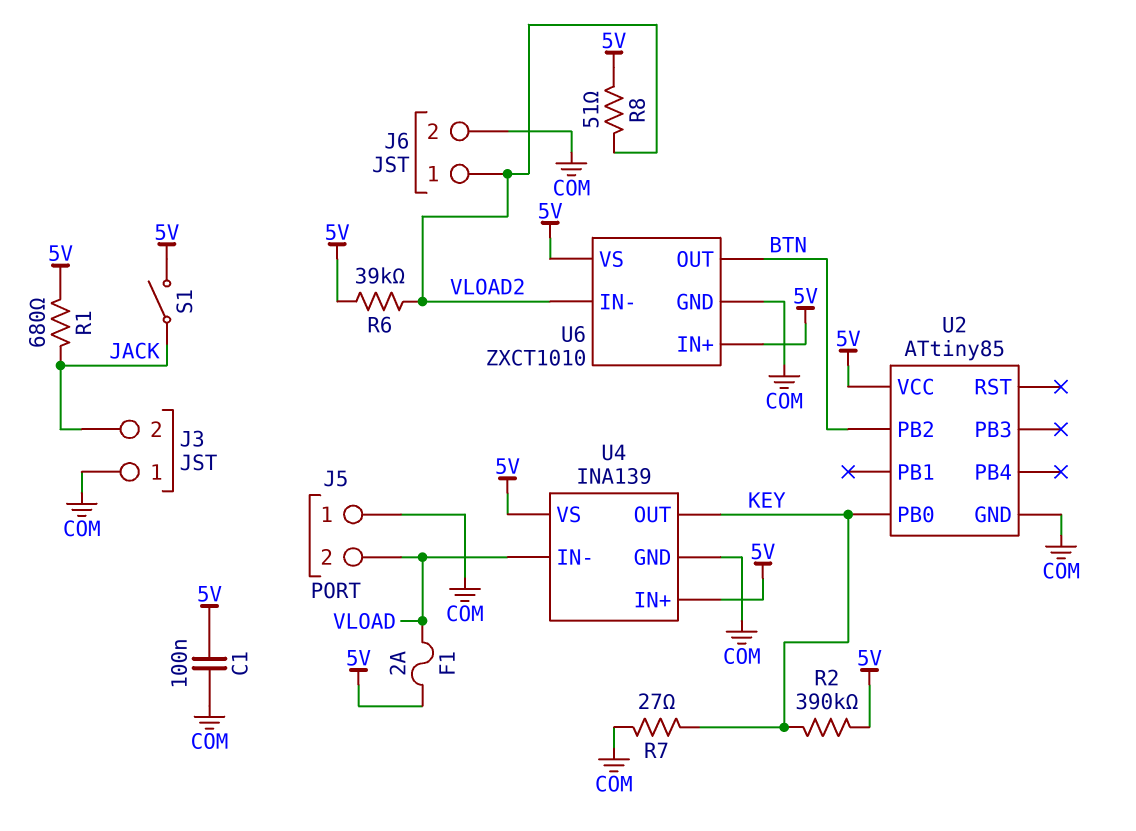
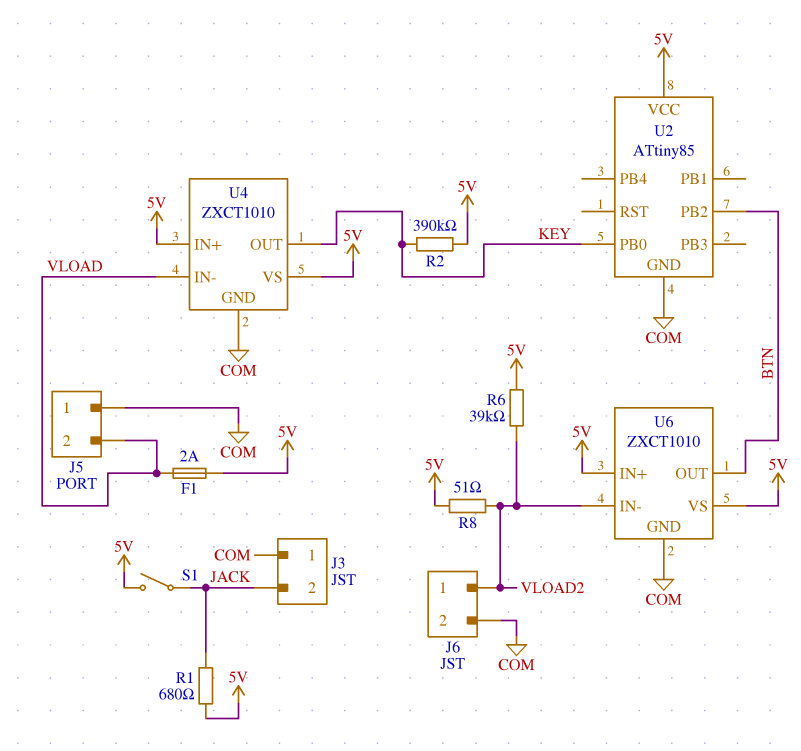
C1: 100nF (5V, COM) -> none
R7: 27 (COM, KEY) -> none
U4: INA139 -> ZXCT1010

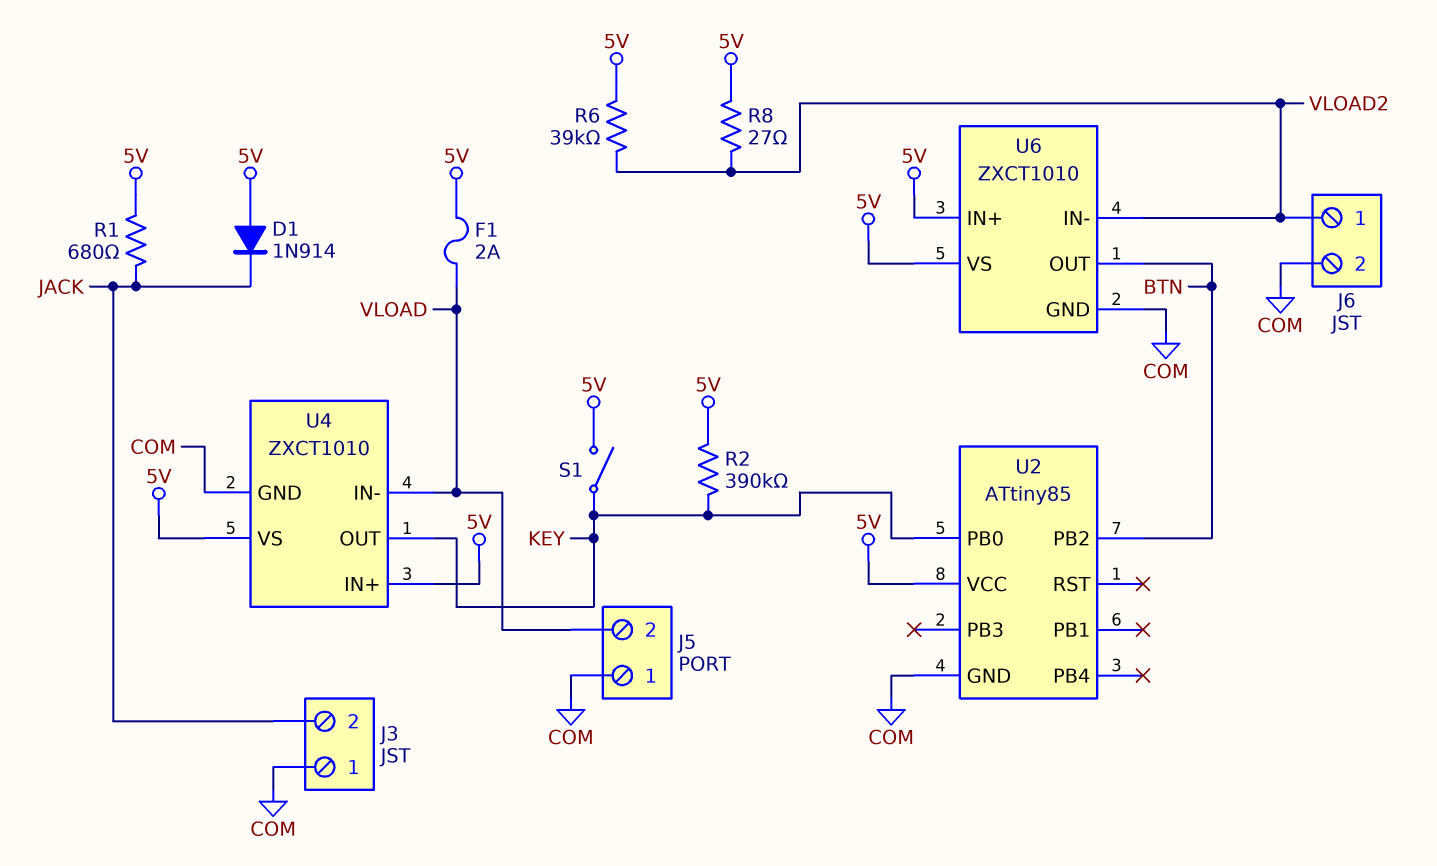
D1: none -> diode 1N914 (A 5V, K JACK)
R8: 51 (5V, VLOAD2) -> 27 (5V, VLOAD2)
S1: switch (5V, JACK) -> switch (5V, KEY)

